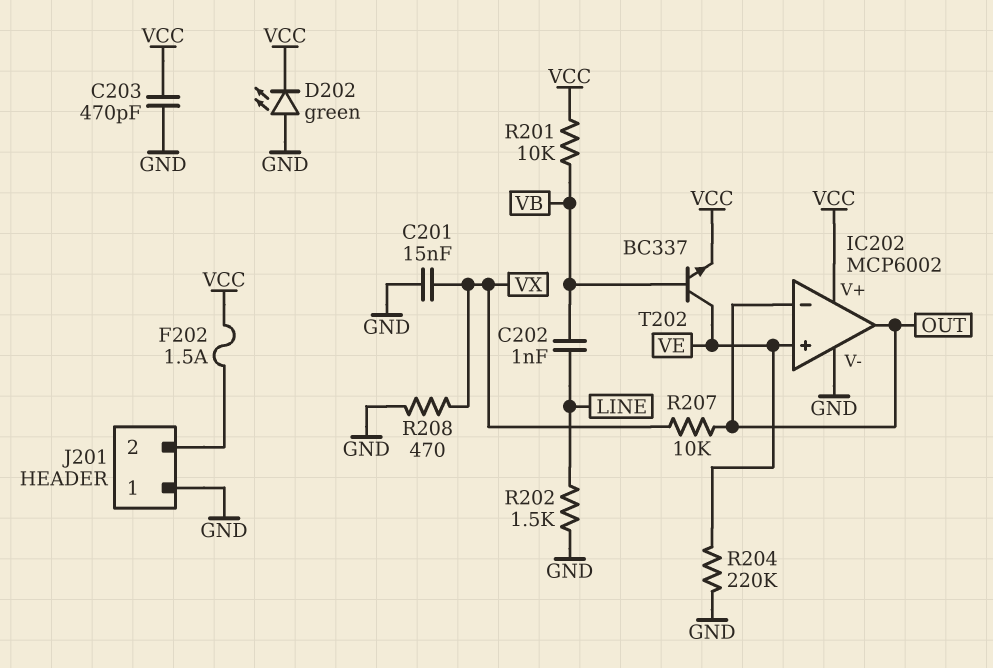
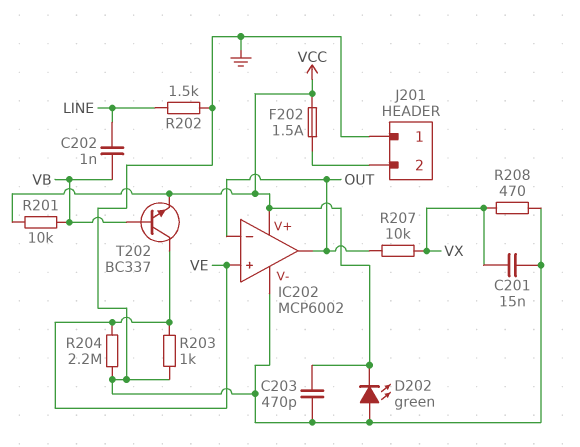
R203: none -> 1k (GND, VE)
R204: 220k (GND, VE) -> 2.2M (GND, VE)

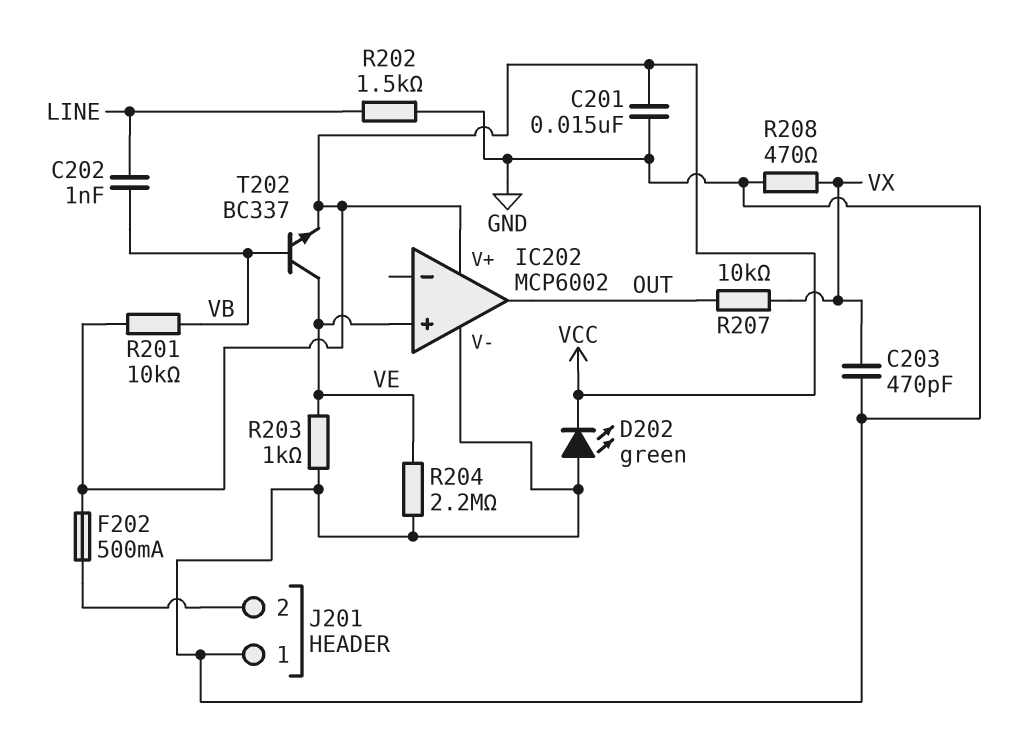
C201: 15nF (GND, VX) -> 15nF (GND, VCC)
C203: 470pF (GND, VCC) -> 470pF (GND, VX)
F202: 1.5A (J201/2, VCC) -> 500mA (J201/2, VCC)
IC202 pin in-: OUT -> none

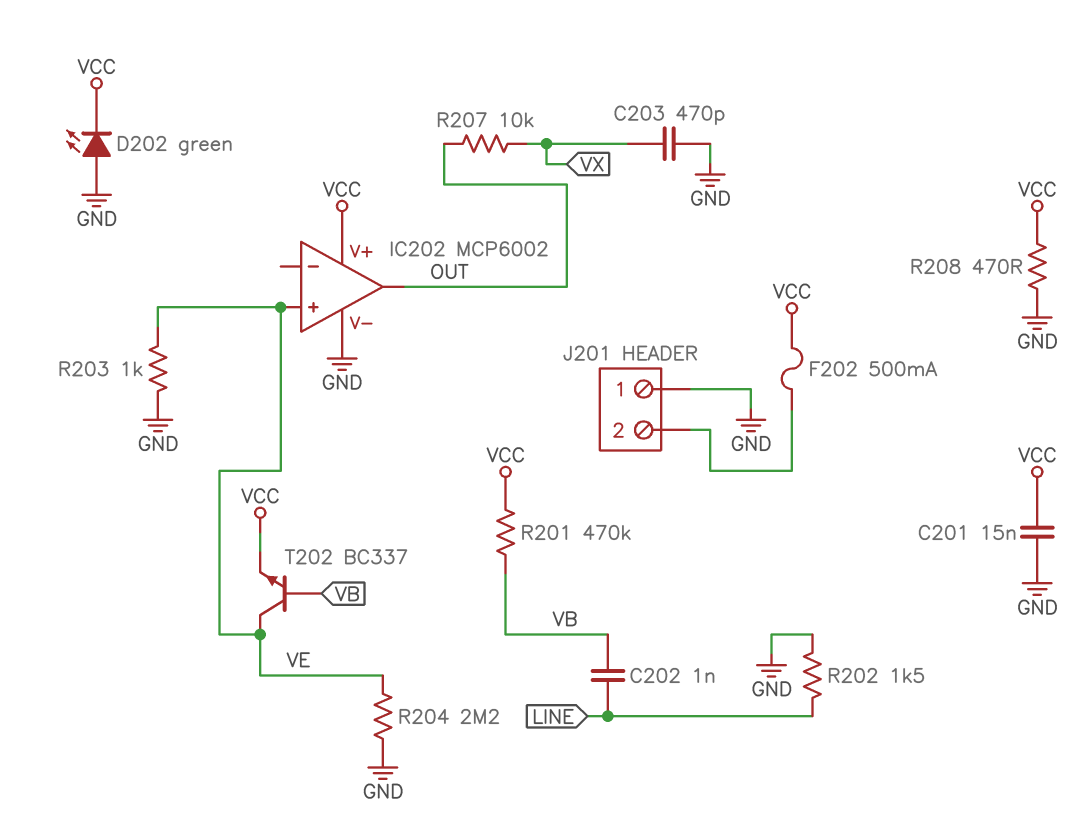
R201: 10k (VB, VCC) -> 470k (VB, VCC)
R208: 470 (GND, VX) -> 470 (GND, VCC)

